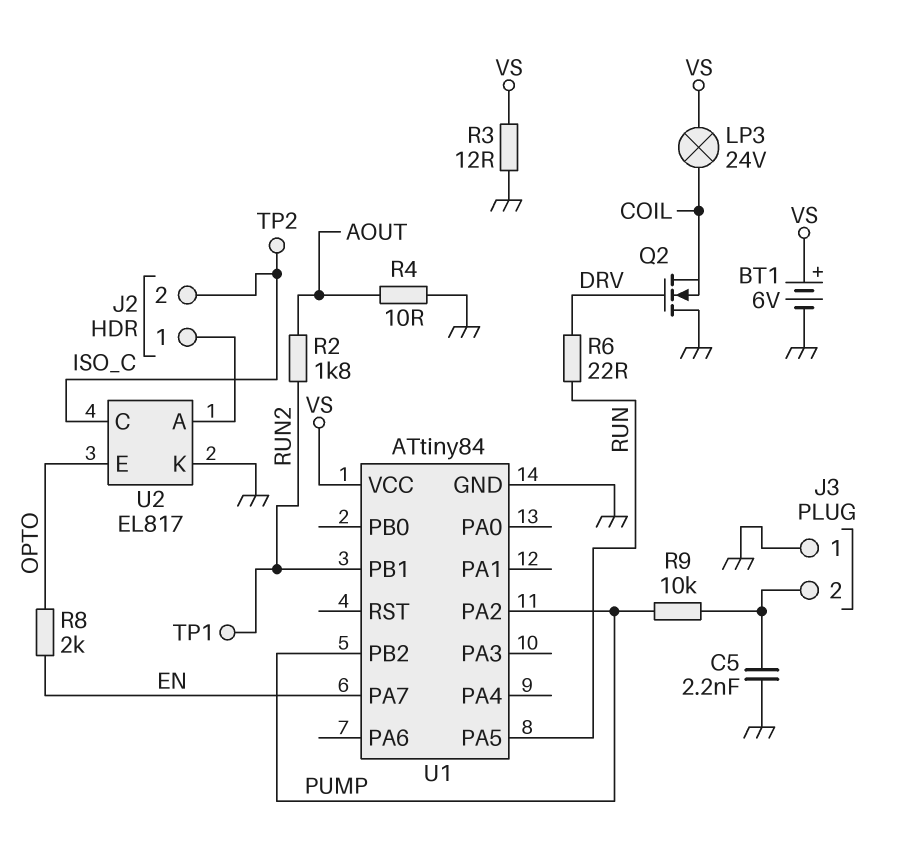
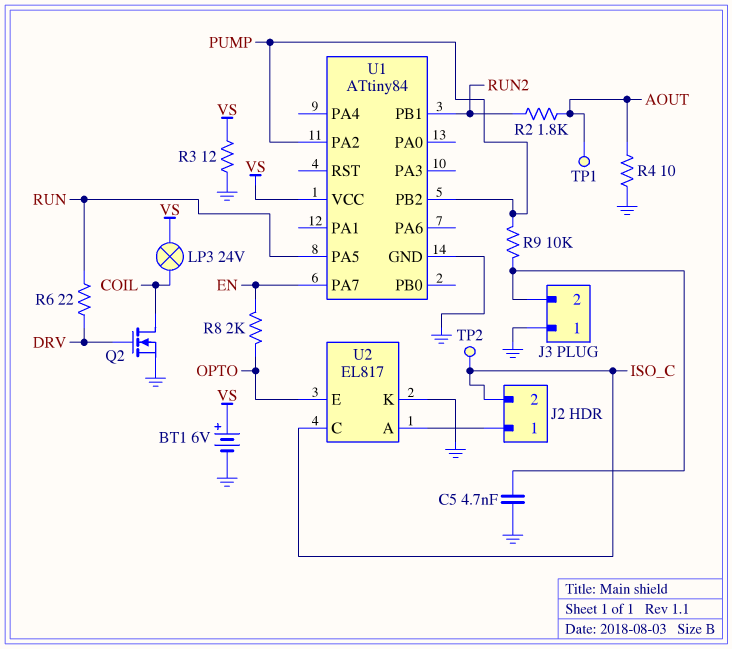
C5: 2.2nF (GND, J3/2) -> 4.7nF (GND, J3/2)
Q2: NMOS (G DRV, D GND, S COIL) -> NMOS (G DRV, D COIL, S GND)
TP1: test point (RUN2) -> test point (AOUT)

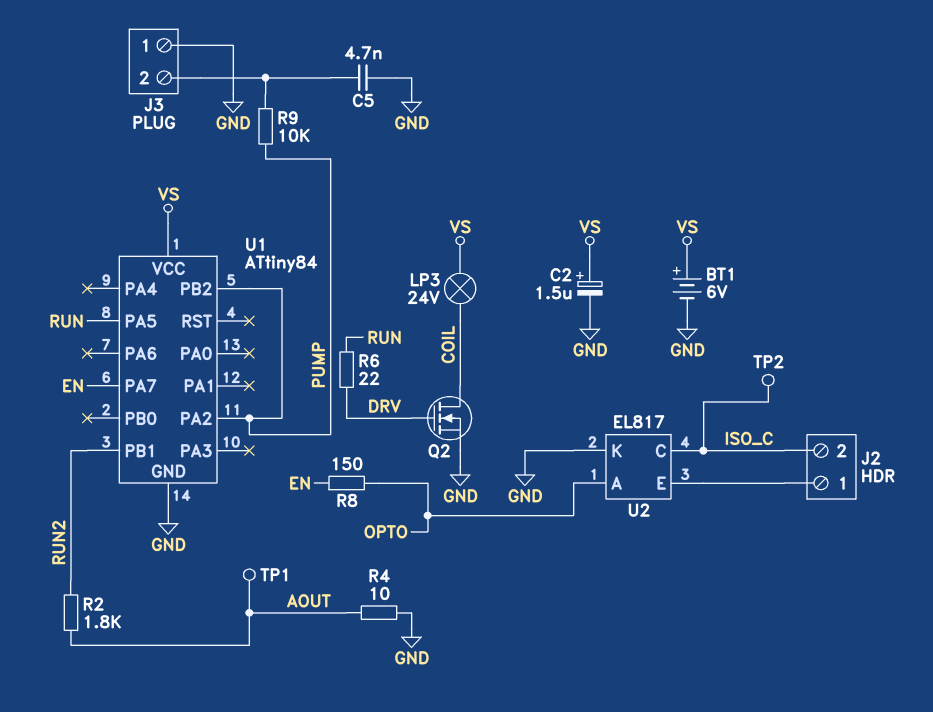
C2: none -> 1.5uF (plus VS, minus GND)
R3: 12 (GND, VS) -> none
R8: 2k (EN, OPTO) -> 150 (EN, OPTO)
U2 pin A: J2/1 -> OPTO
U2 pin E: OPTO -> J2/1

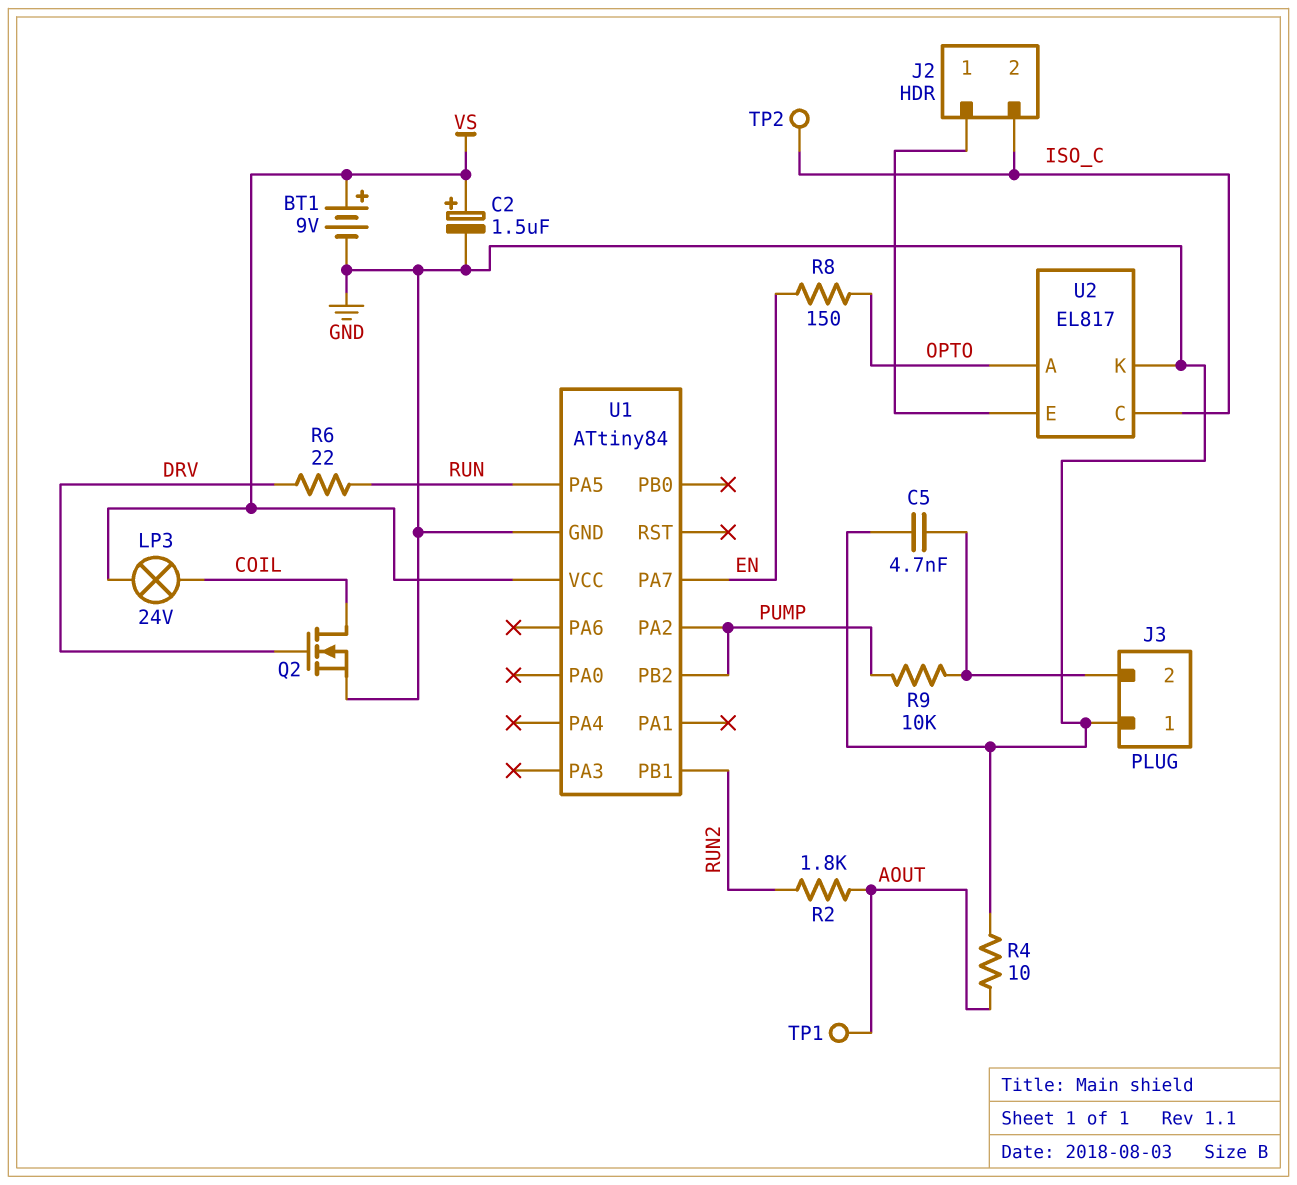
BT1: 6V (plus VS, minus GND) -> 9V (plus VS, minus GND)

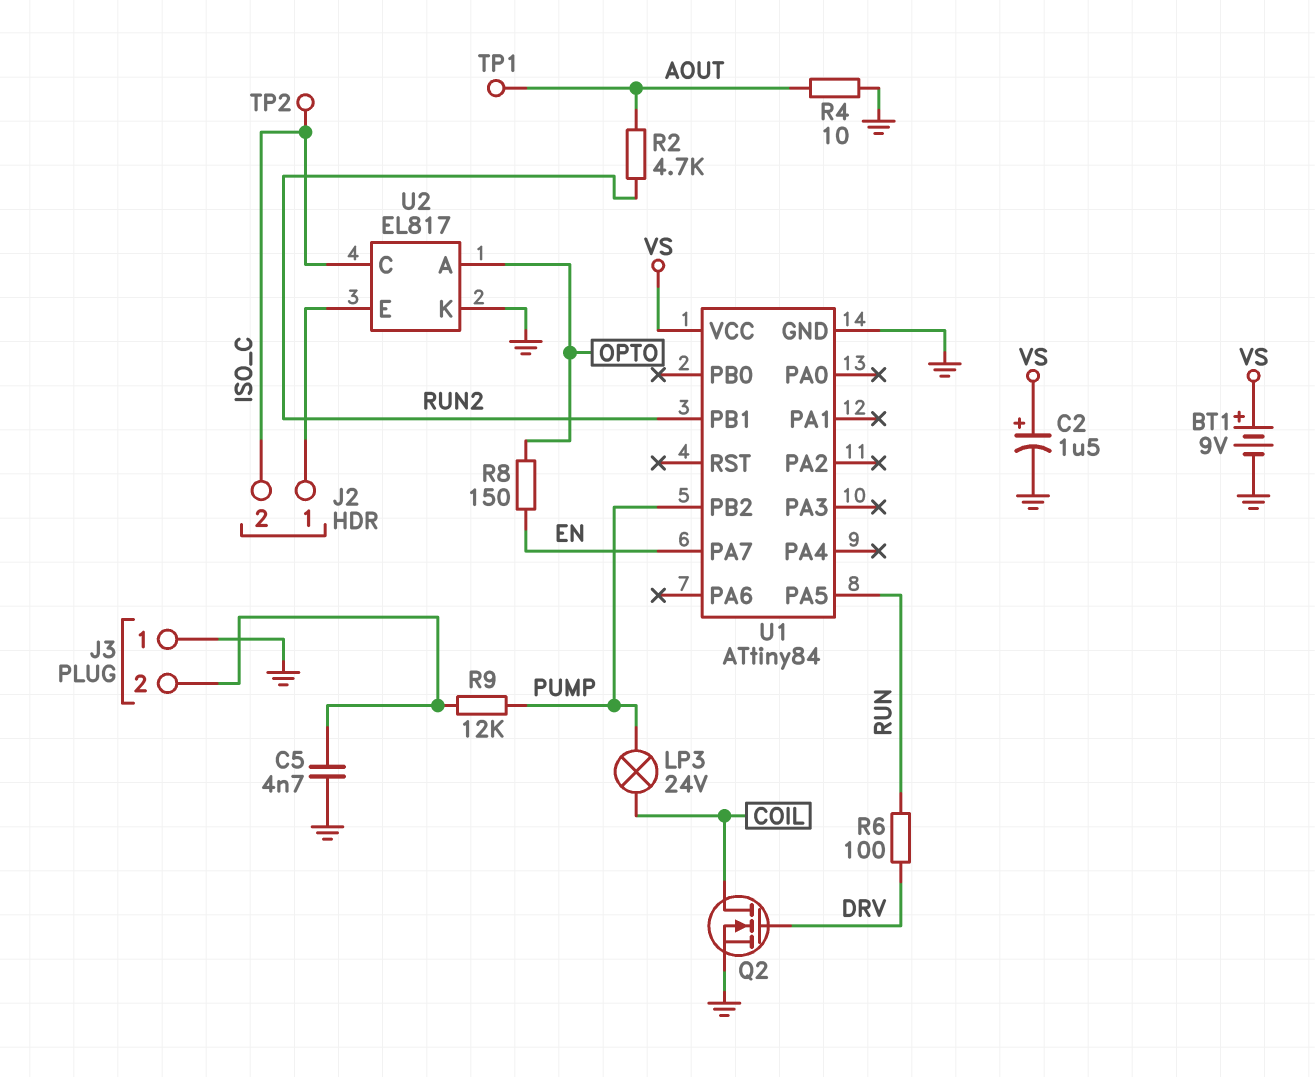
LP3: lamp 24V (COIL, VS) -> lamp 24V (COIL, PUMP)
R2: 1.8k (AOUT, RUN2) -> 4.7k (AOUT, RUN2)
R6: 22 (DRV, RUN) -> 100 (DRV, RUN)
R9: 10k (J3/2, PUMP) -> 12k (J3/2, PUMP)
U1 pin PA2: PUMP -> none

